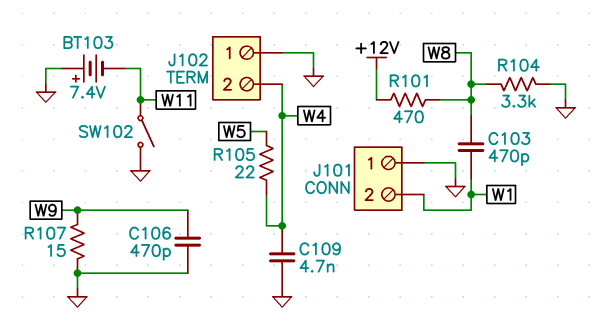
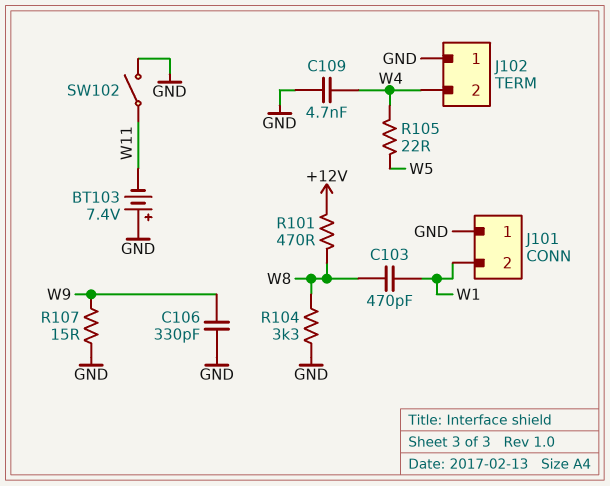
C106: 470pF (GND, W9) -> 330pF (GND, W9)

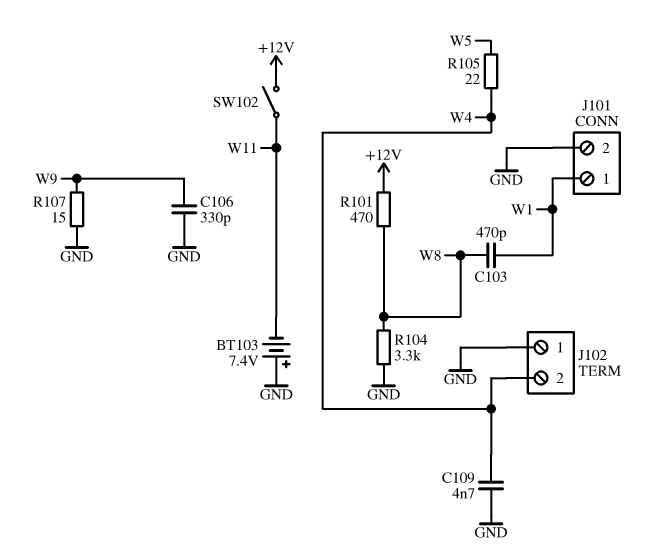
J101 pin 1: GND -> W1
J101 pin 2: W1 -> GND
SW102: switch (GND, W11) -> switch (+12V, W11)

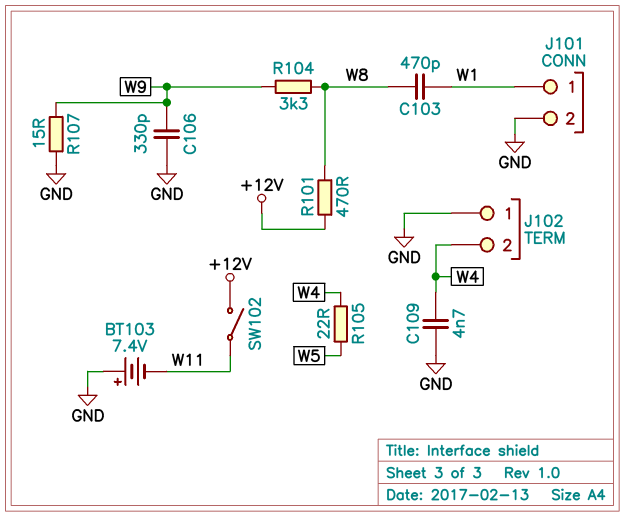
R104: 3.3k (GND, W8) -> 3.3k (W8, W9)

